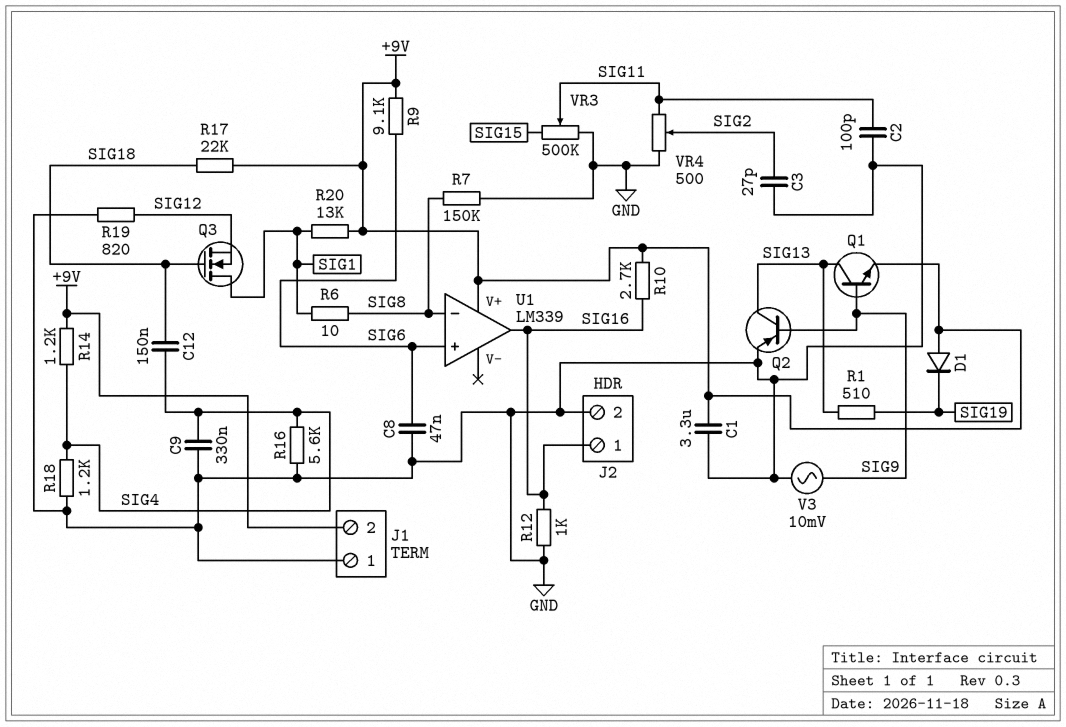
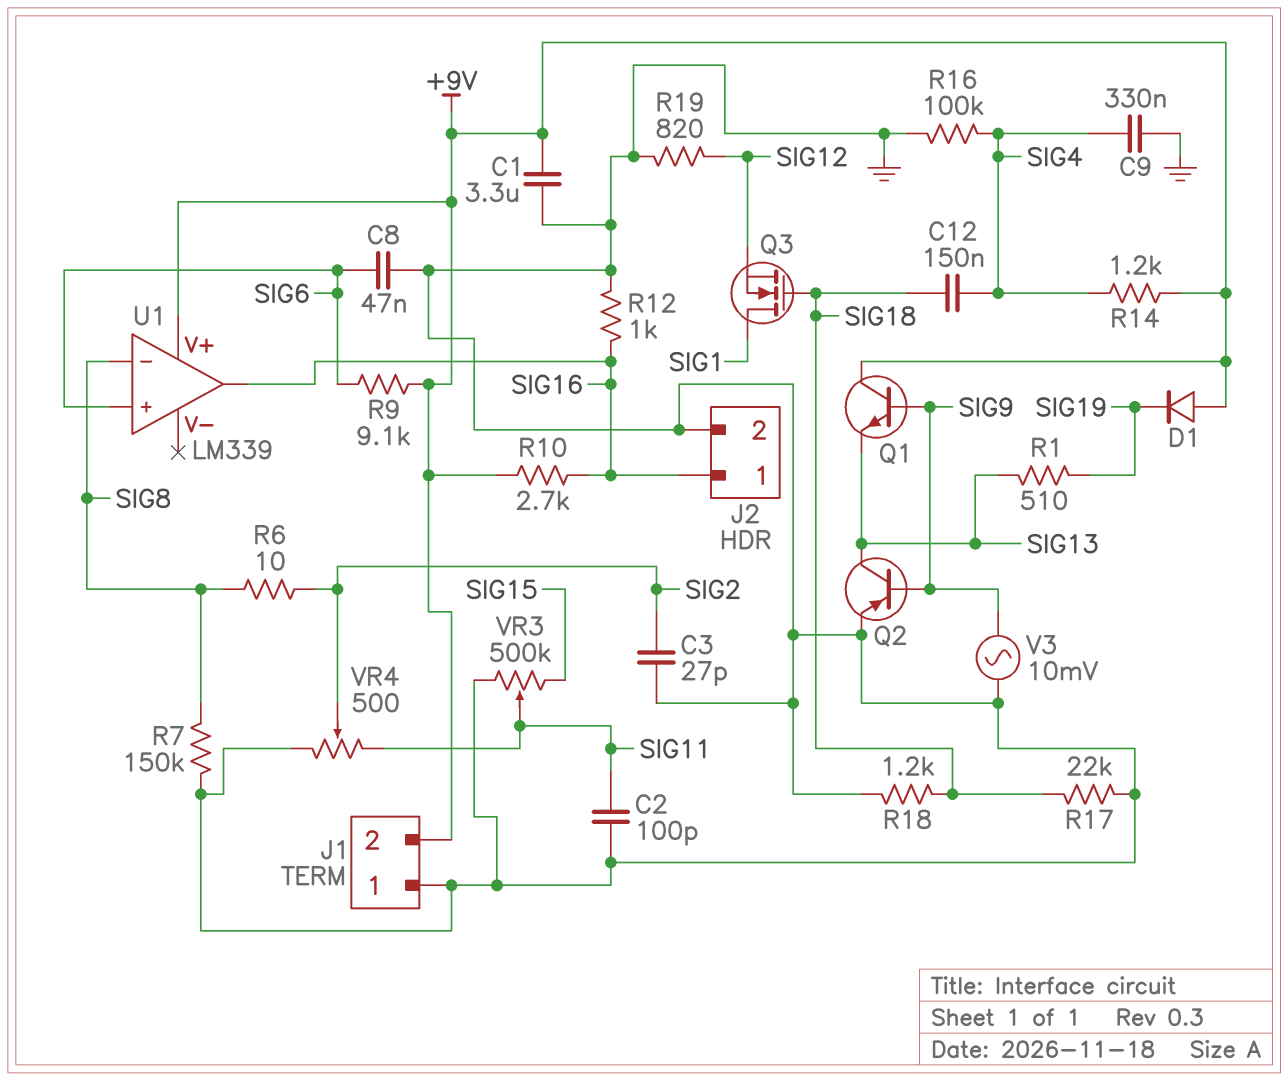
Q1: NPN (B SIG9, C SIG13, E +9V) -> NPN (B SIG9, C +9V, E SIG13)
R6: 10 (SIG1, SIG8) -> 10 (SIG2, SIG8)
R16: 5.6k (GND, SIG4) -> 100k (GND, SIG4)
R17: 22k (+9V, SIG18) -> 22k (GND, SIG18)
R18: 1.2k (GND, SIG4) -> 1.2k (GND, SIG18)
R20: 13k (+9V, SIG1) -> none

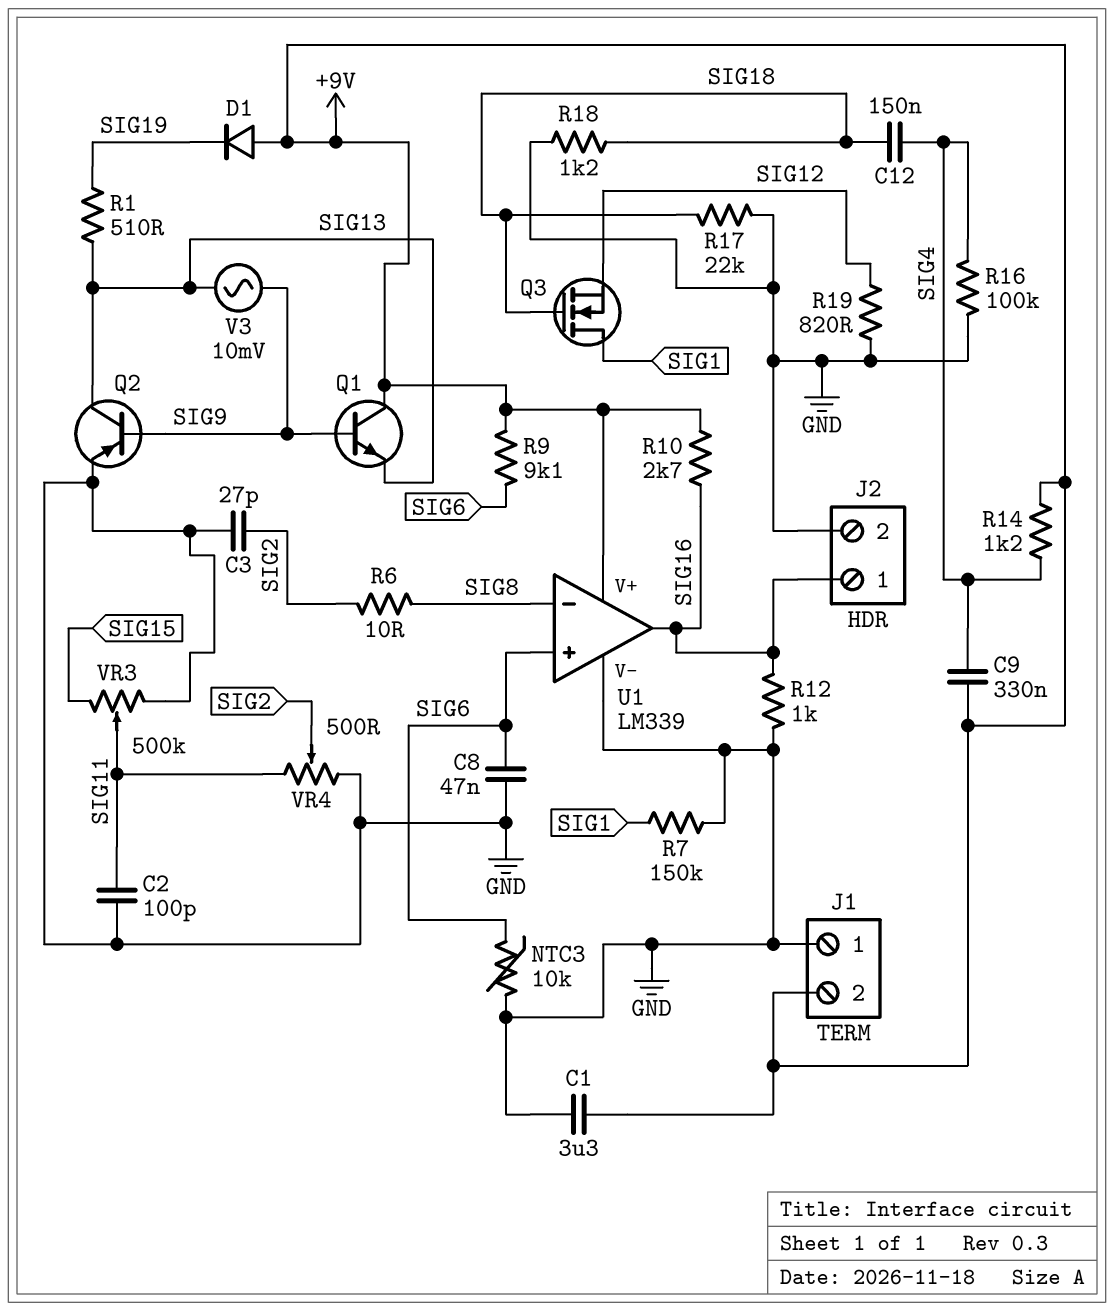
C9: 330nF (GND, SIG4) -> 330nF (+9V, SIG4)
NTC3: none -> 10k (GND, SIG6)
R7: 150k (GND, SIG8) -> 150k (GND, SIG1)
U1 pin V-: none -> GND
V3: AC 10mV (GND, SIG9) -> AC 10mV (SIG9, SIG13)

